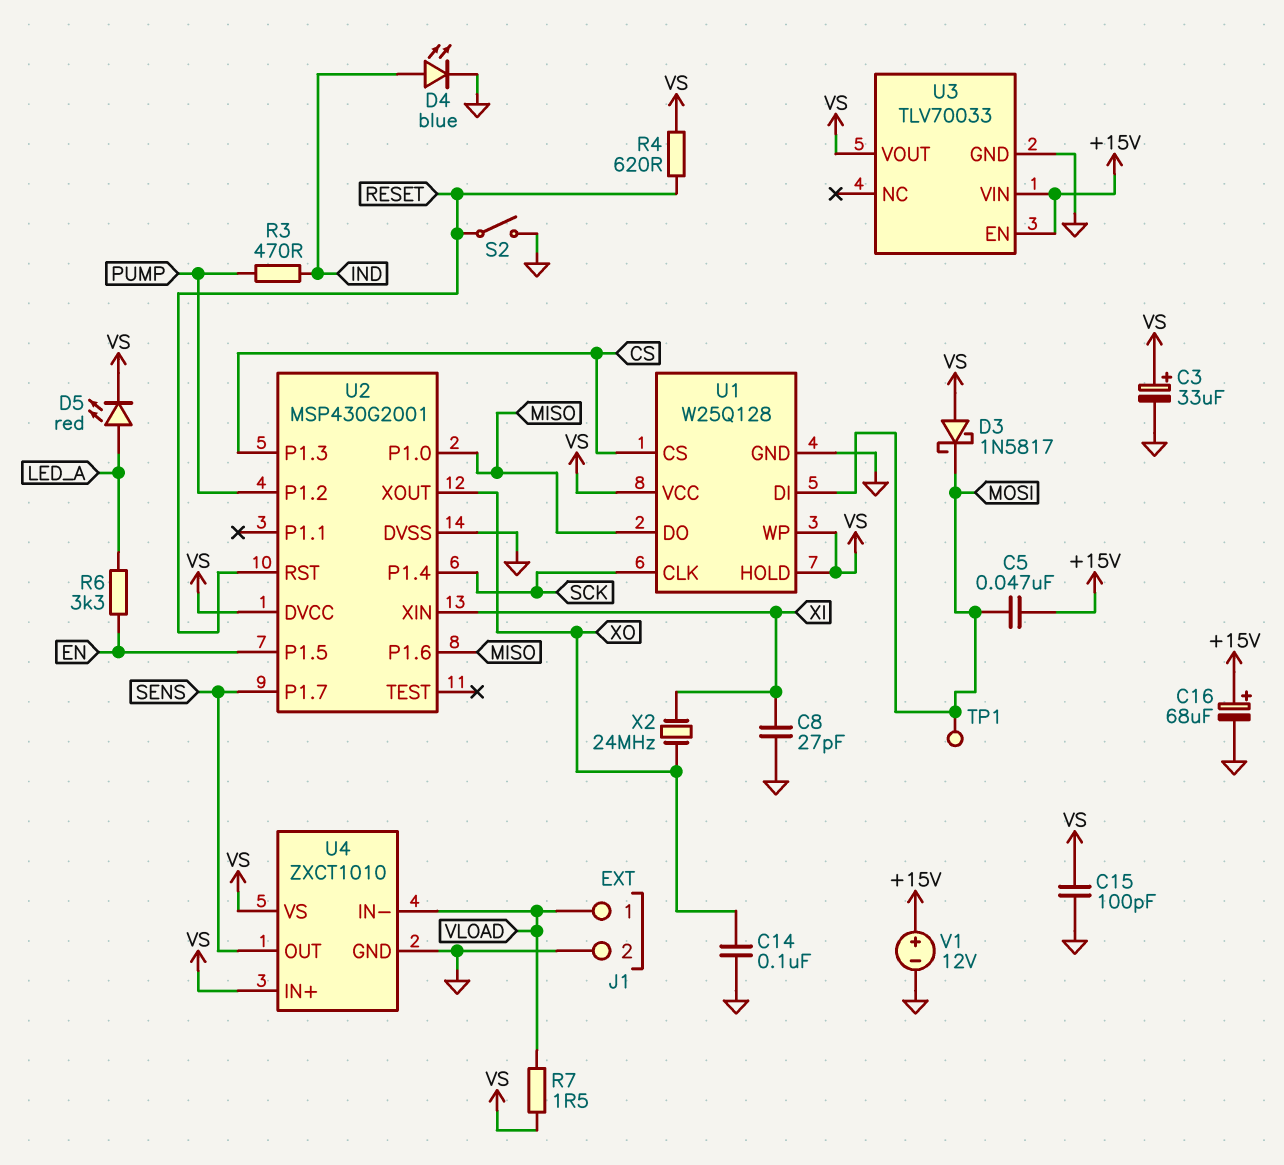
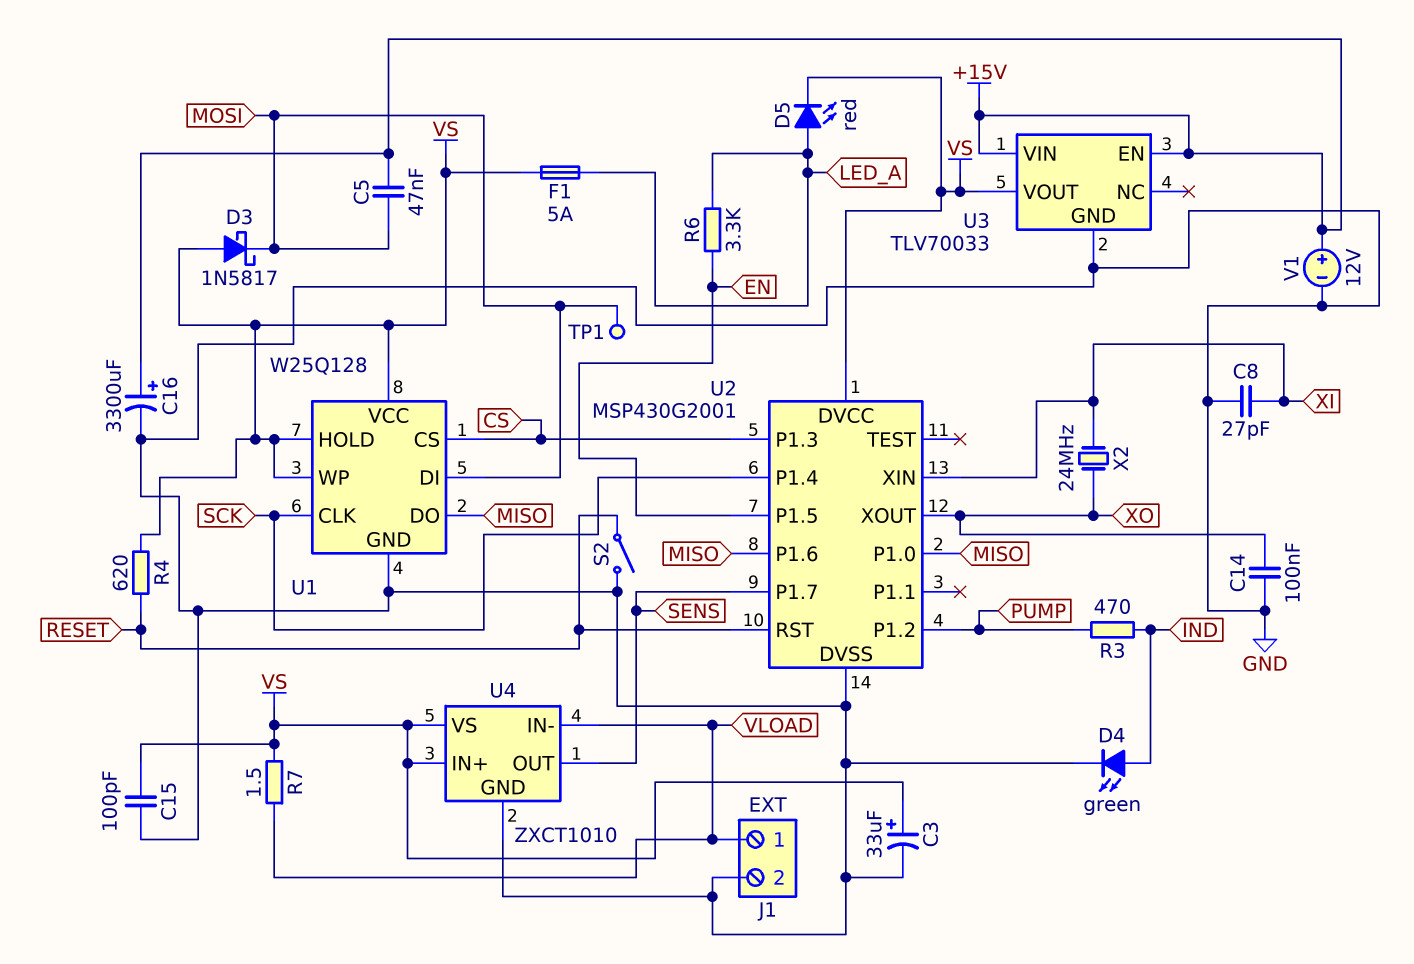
C16: 68uF (plus +15V, minus GND) -> 3300uF (plus +15V, minus GND)
D4: LED blue (A IND, K GND) -> LED green (A IND, K GND)
F1: none -> 5A (LED_A, VS)

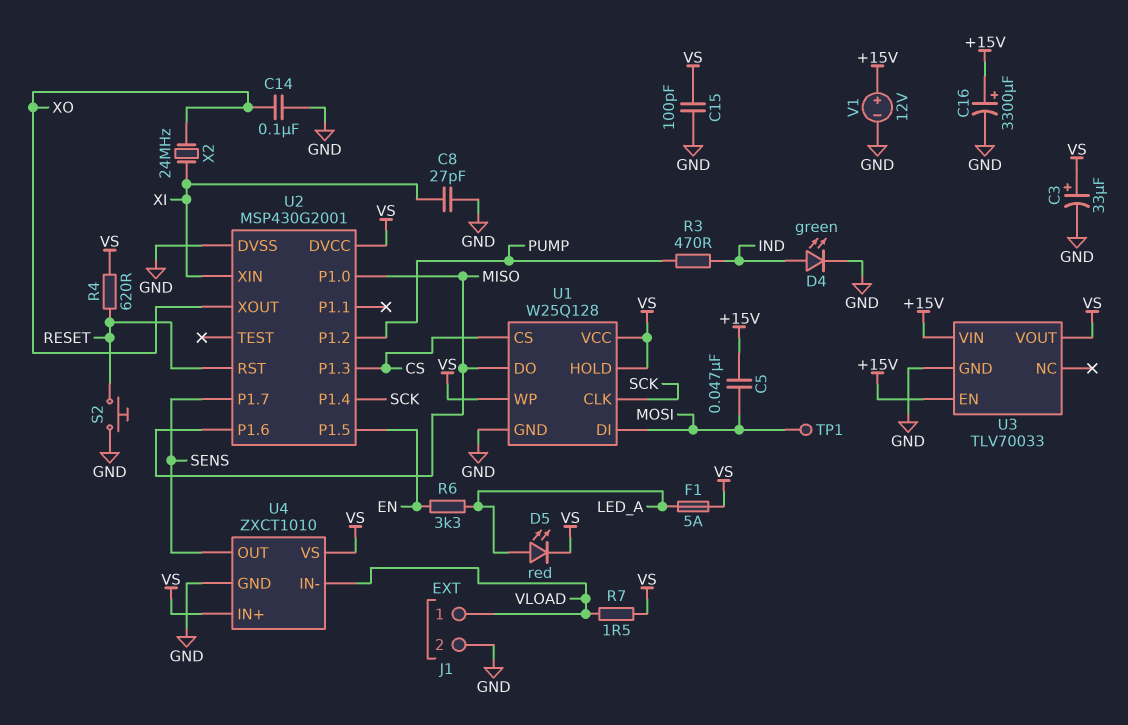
D3: schottky 1N5817 (A VS, K MOSI) -> none
S2: switch (GND, RESET) -> button (GND, RESET)

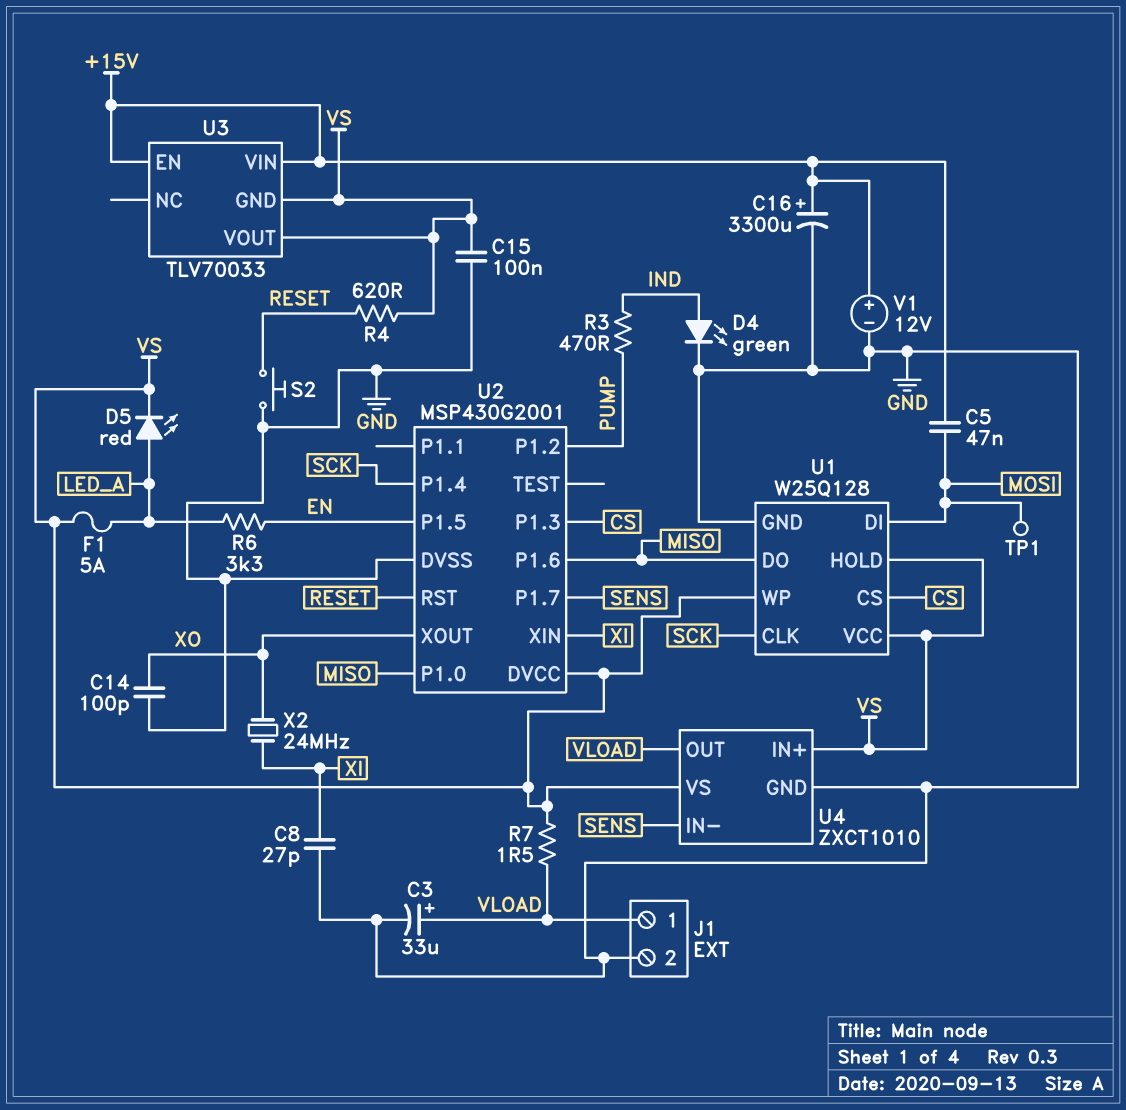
C3: 33uF (plus VS, minus GND) -> 33uF (plus VLOAD, minus GND)
C14: 100nF (GND, XO) -> 100pF (GND, XO)
C15: 100pF (GND, VS) -> 100nF (GND, VS)
U3 pin GND: GND -> VS
U4 pin IN-: VLOAD -> SENS
U4 pin OUT: SENS -> VLOAD

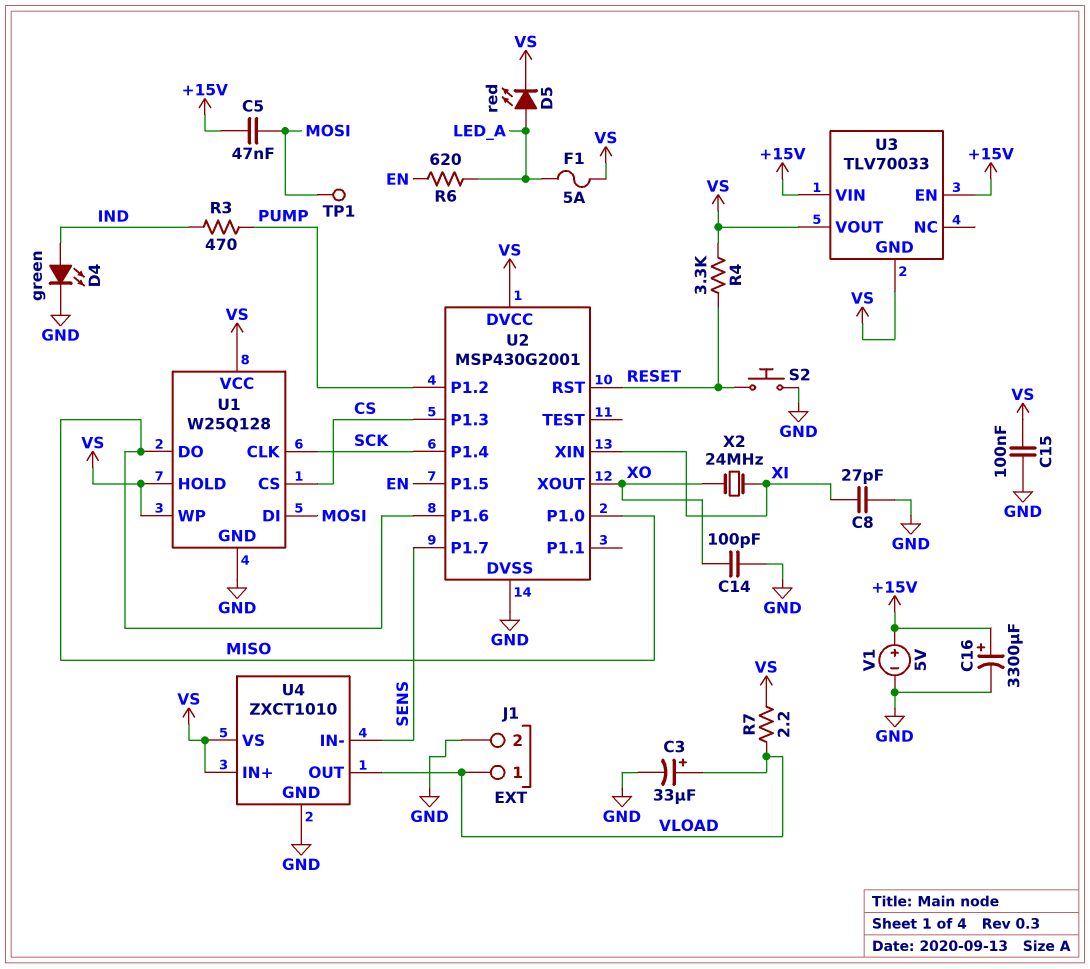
R4: 620 (RESET, VS) -> 3.3k (RESET, VS)
R6: 3.3k (EN, LED_A) -> 620 (EN, LED_A)
R7: 1.5 (VLOAD, VS) -> 2.2 (VLOAD, VS)
V1: 12V (plus +15V, minus GND) -> 5V (plus +15V, minus GND)

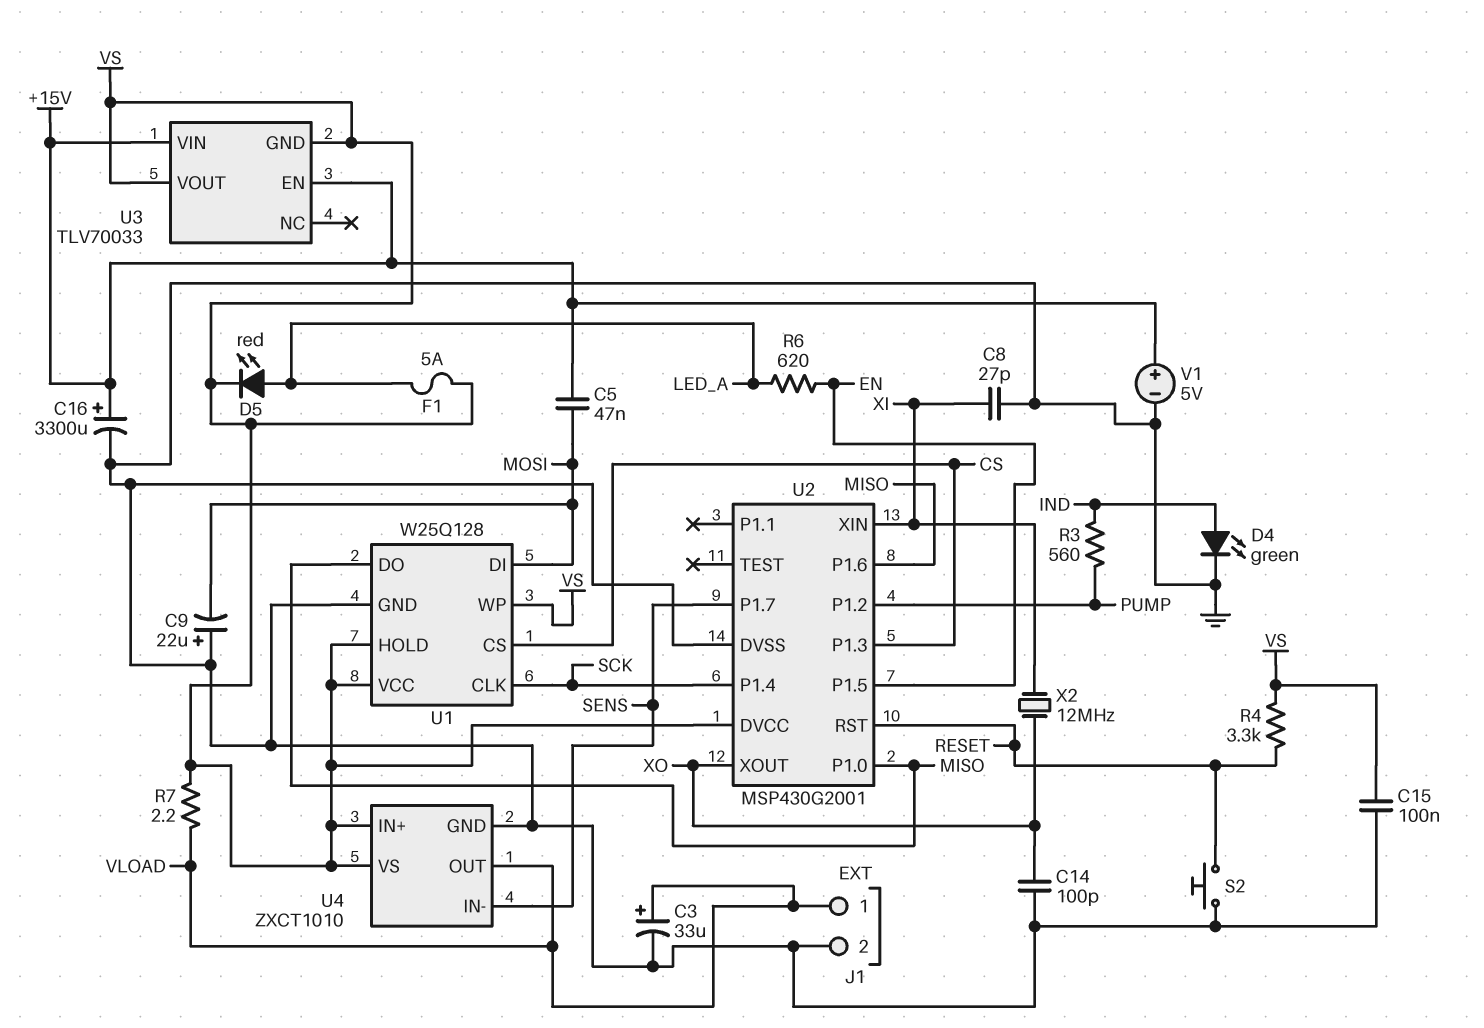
C9: none -> 22uF (plus GND, minus MOSI)
R3: 470 (IND, PUMP) -> 560 (IND, PUMP)
TP1: test point (MOSI) -> none
X2: 24MHz (XI, XO) -> 12MHz (XI, XO)

